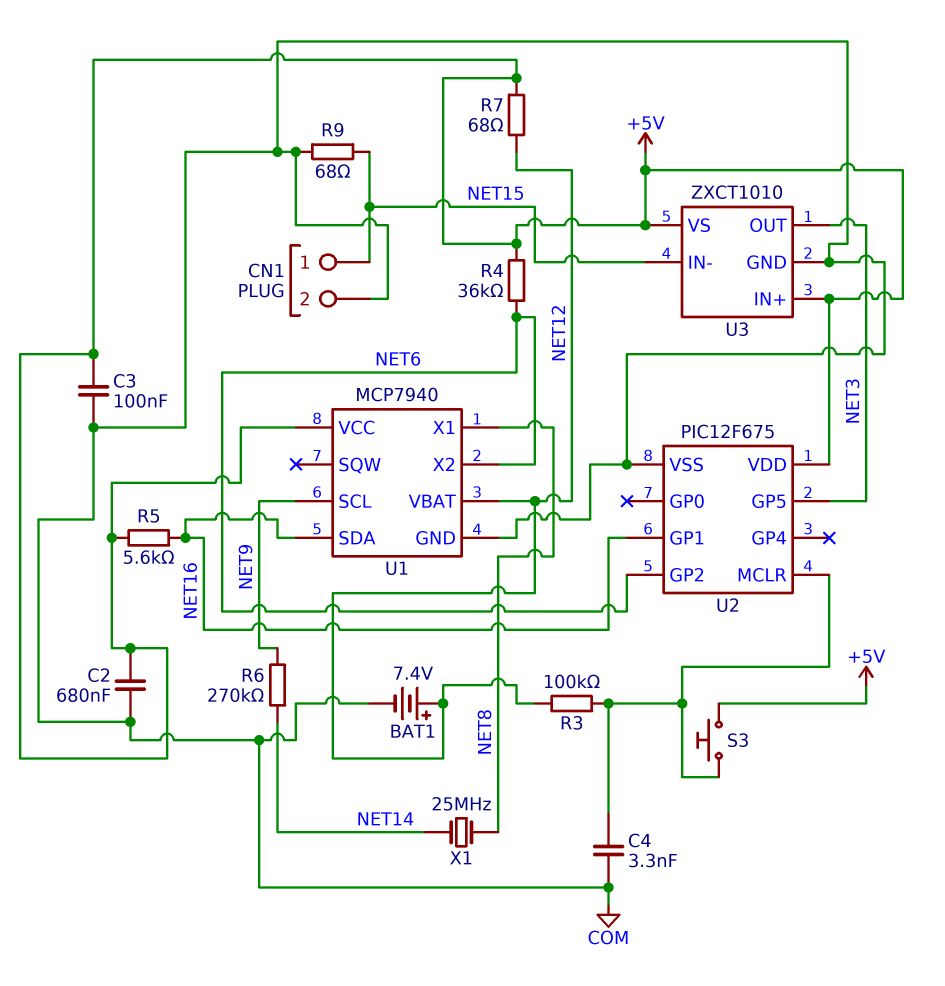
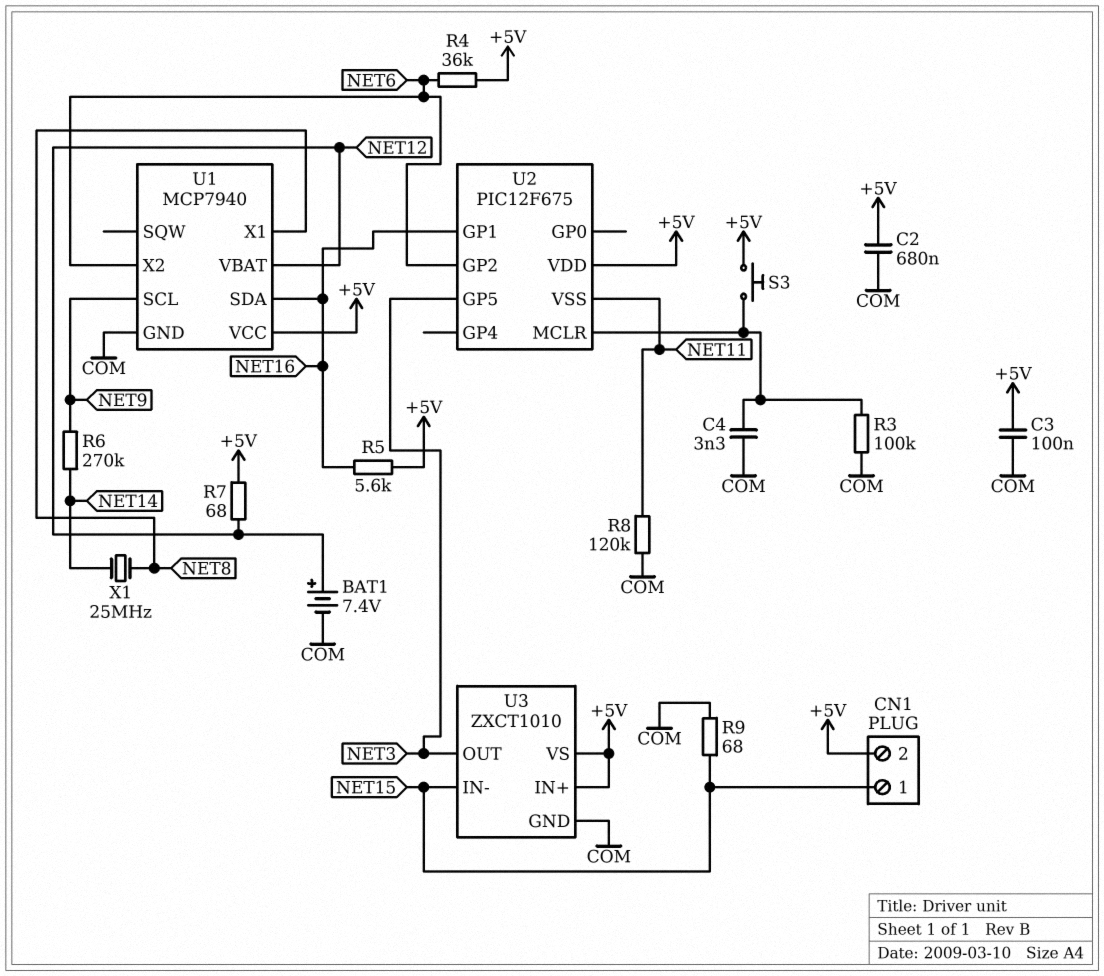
CN1 pin 2: COM -> +5V
R3: 100k (NET12, U2/MCLR) -> 100k (COM, U2/MCLR)
R8: none -> 120k (COM, NET11)
U2 pin VSS: COM -> NET11

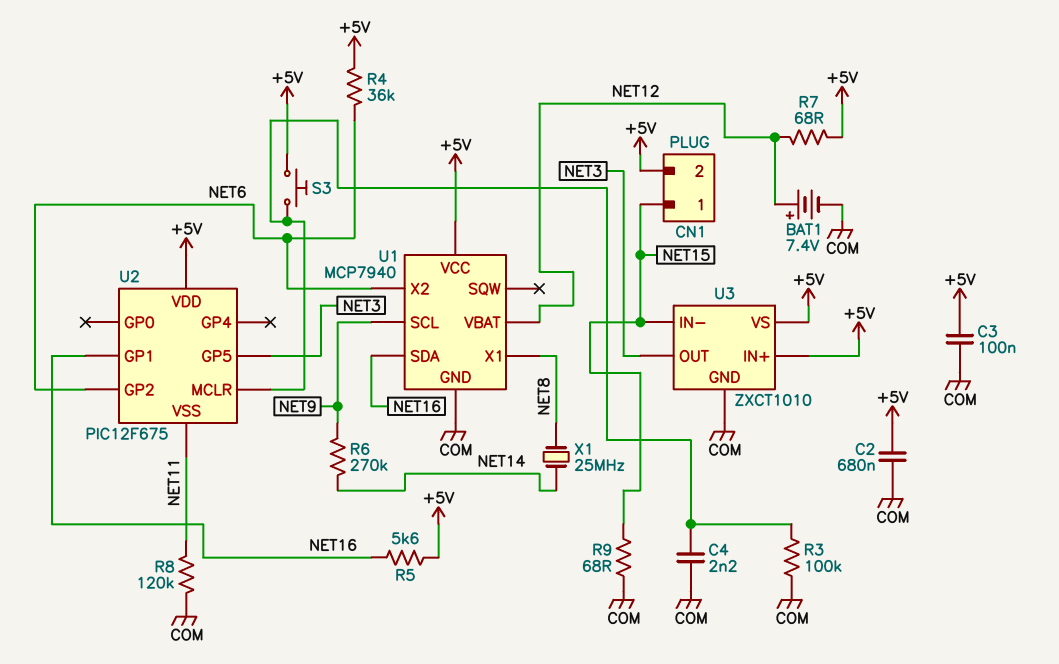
C4: 3.3nF (COM, U2/MCLR) -> 2.2nF (COM, U2/MCLR)

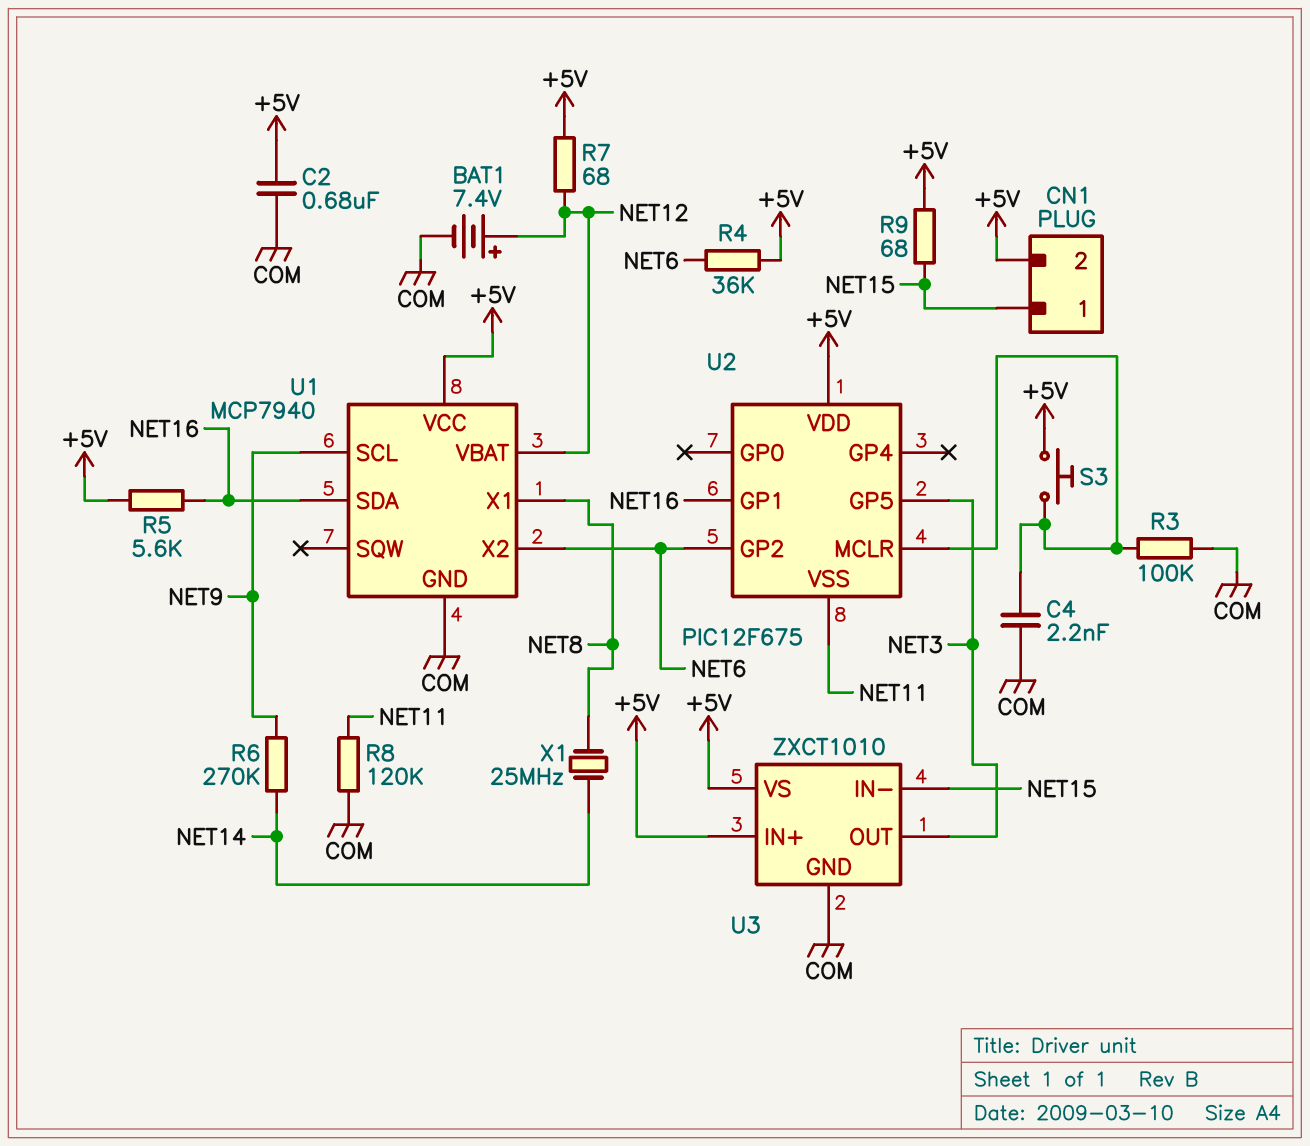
C3: 100nF (+5V, COM) -> none
R9: 68 (COM, NET15) -> 68 (+5V, NET15)

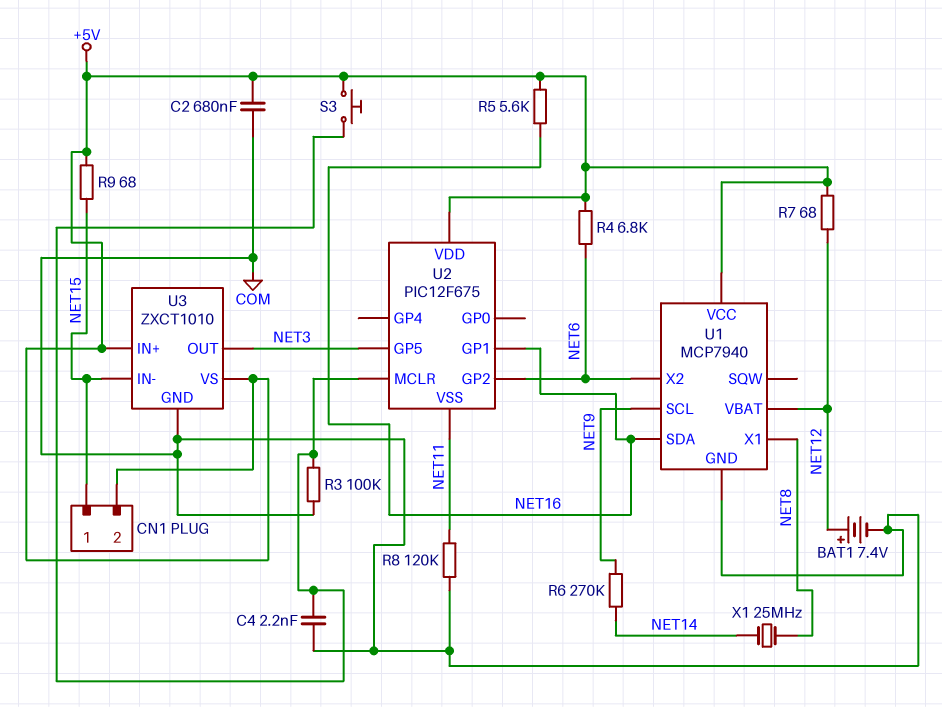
R4: 36k (+5V, NET6) -> 6.8k (+5V, NET6)

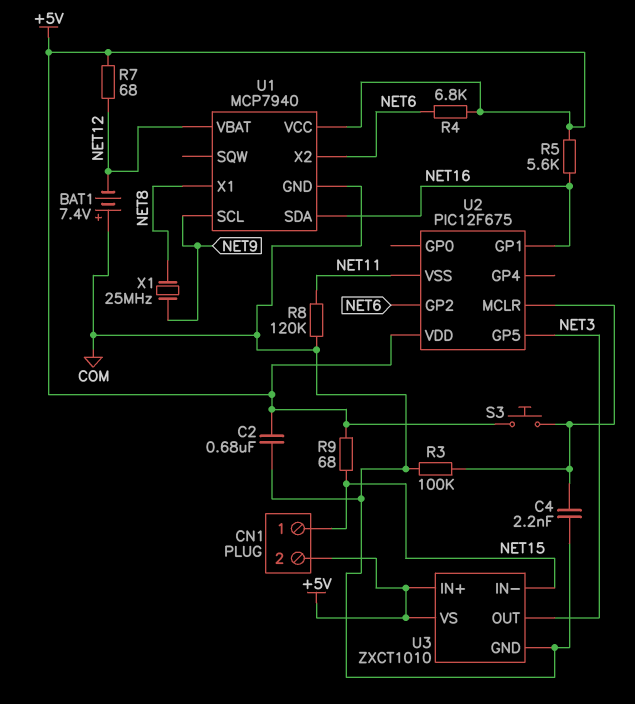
BAT1: 7.4V (plus NET12, minus COM) -> 7.4V (plus COM, minus NET12)
R6: 270k (NET9, NET14) -> none
X1: 25MHz (NET8, NET14) -> 25MHz (NET8, NET9)

